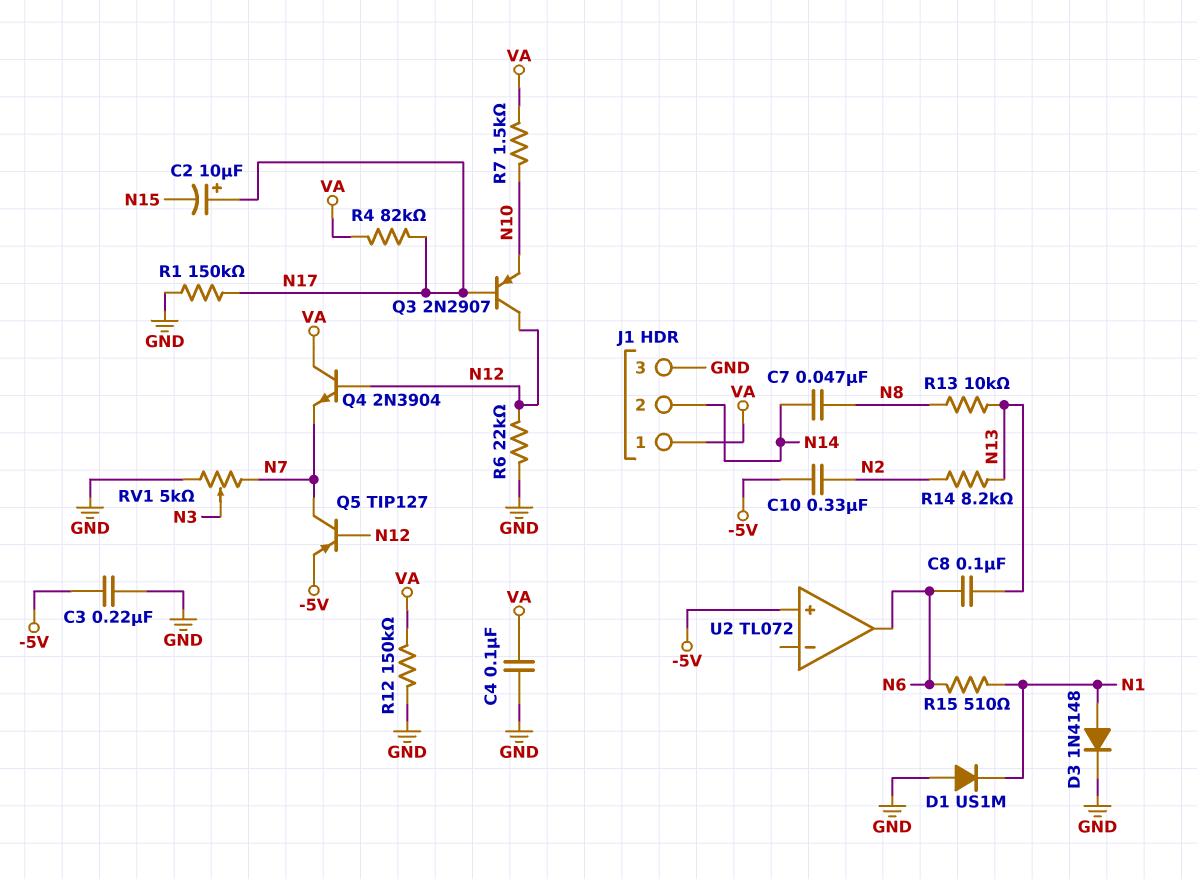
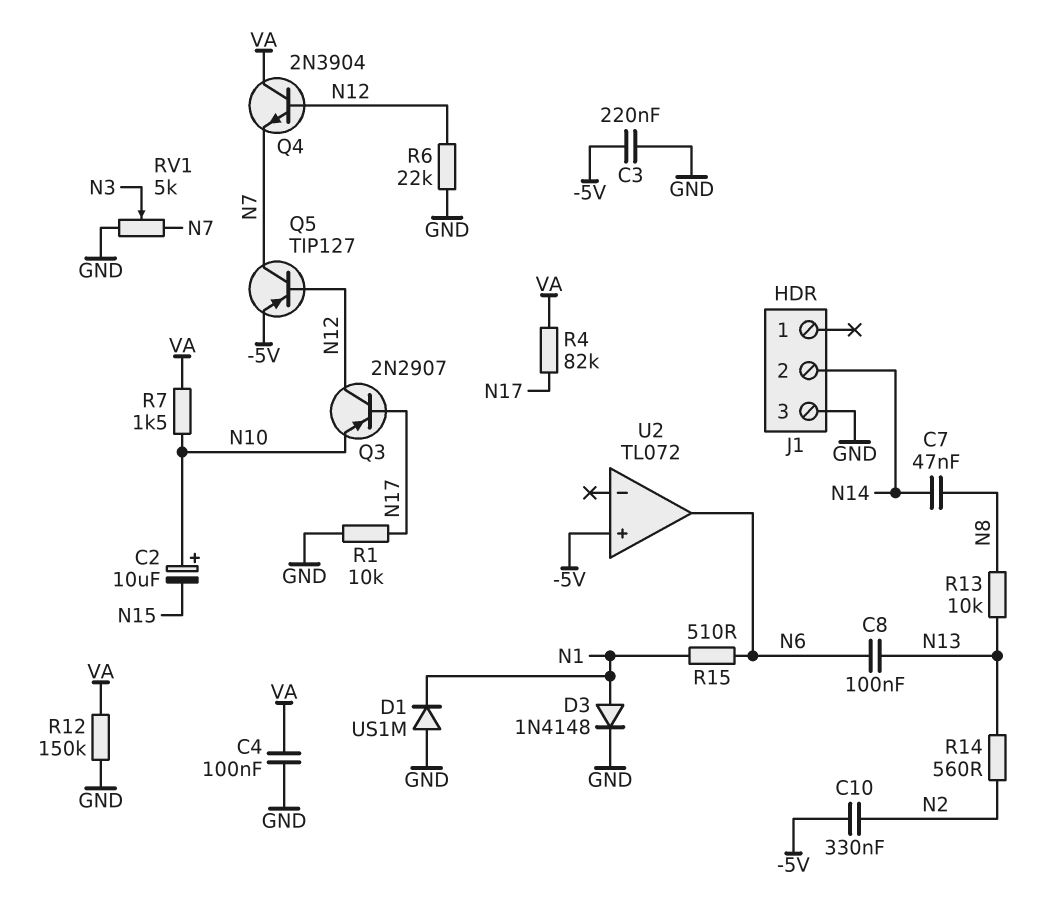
C2: 10uF (plus N17, minus N15) -> 10uF (plus N10, minus N15)
J1 pin 1: VA -> none
R1: 150k (GND, N17) -> 10k (GND, N17)
R14: 8.2k (N2, N13) -> 560 (N2, N13)

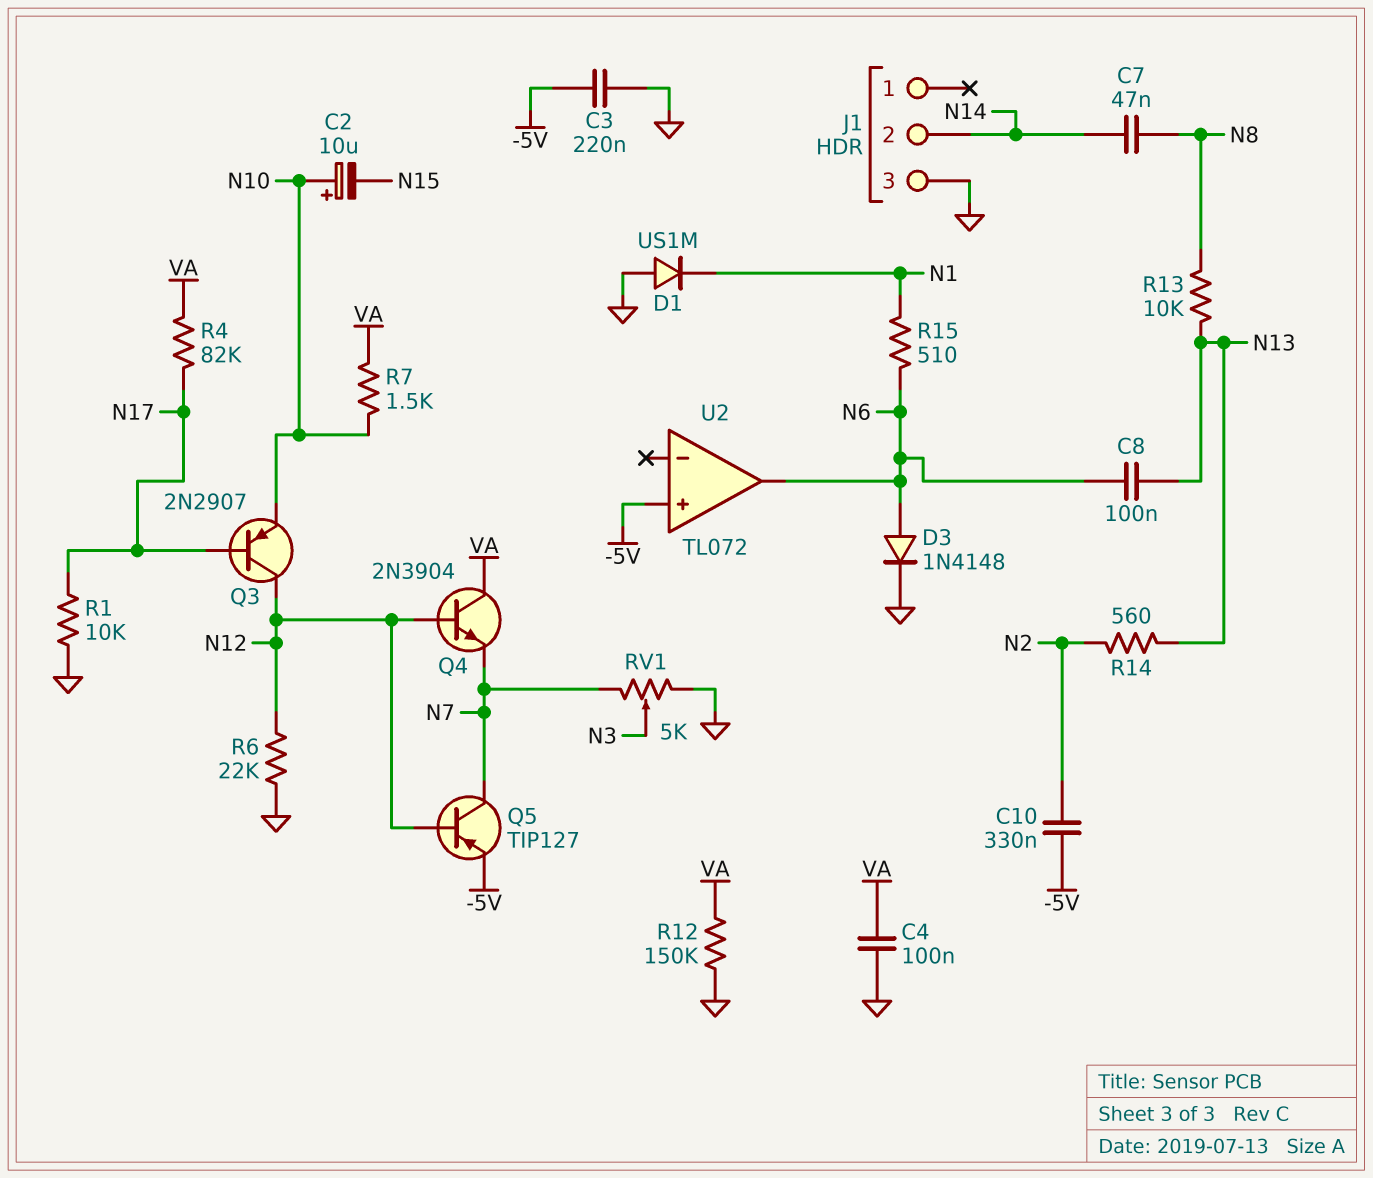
D3: diode 1N4148 (A N1, K GND) -> diode 1N4148 (A N6, K GND)

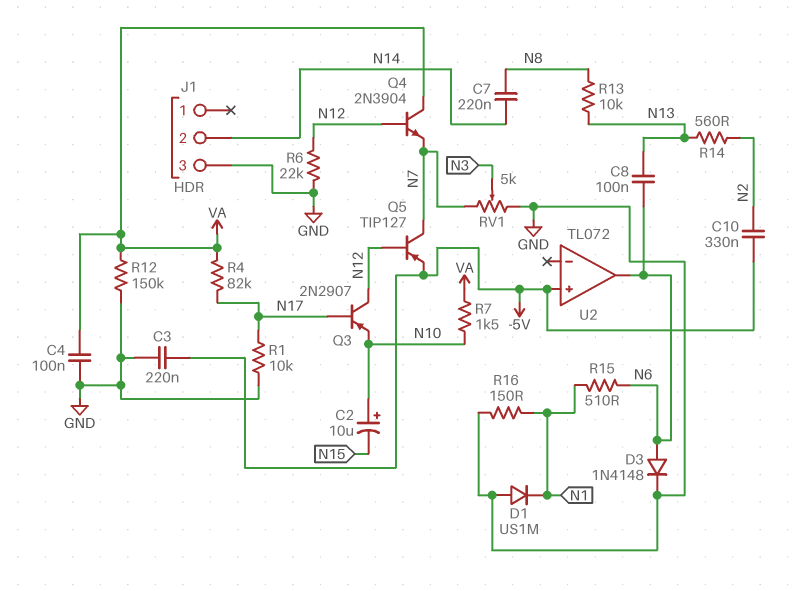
C7: 47nF (N8, N14) -> 220nF (N8, N14)
R16: none -> 150 (GND, N1)

